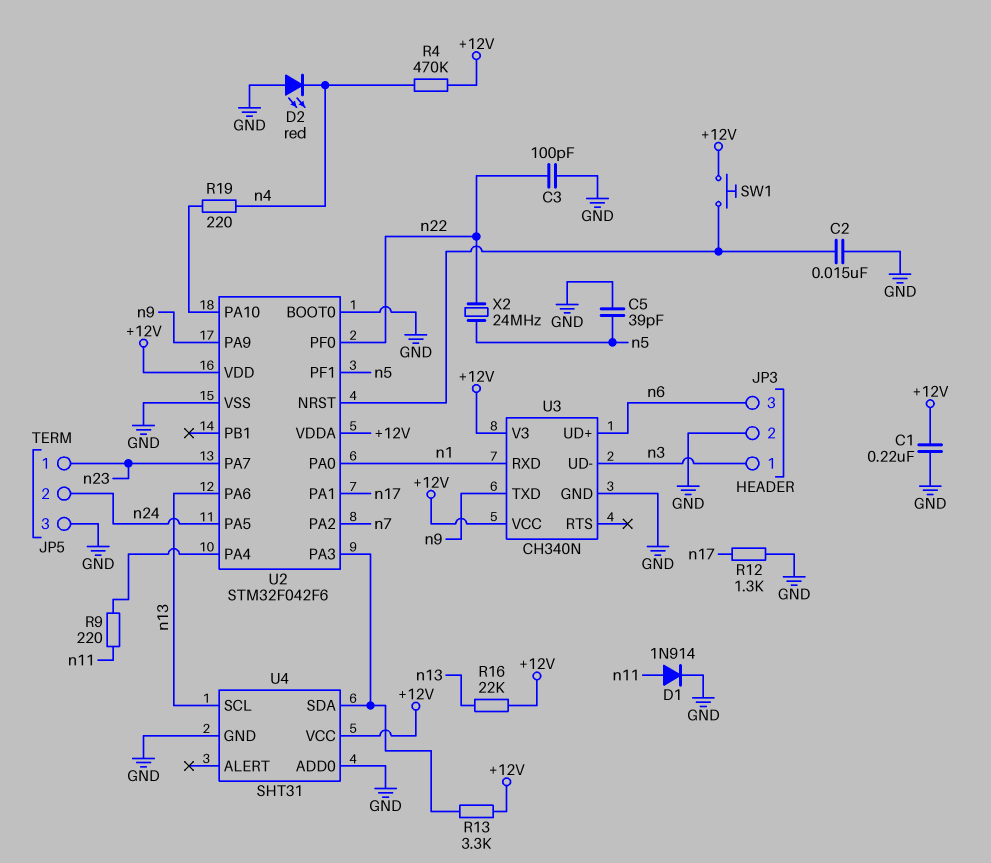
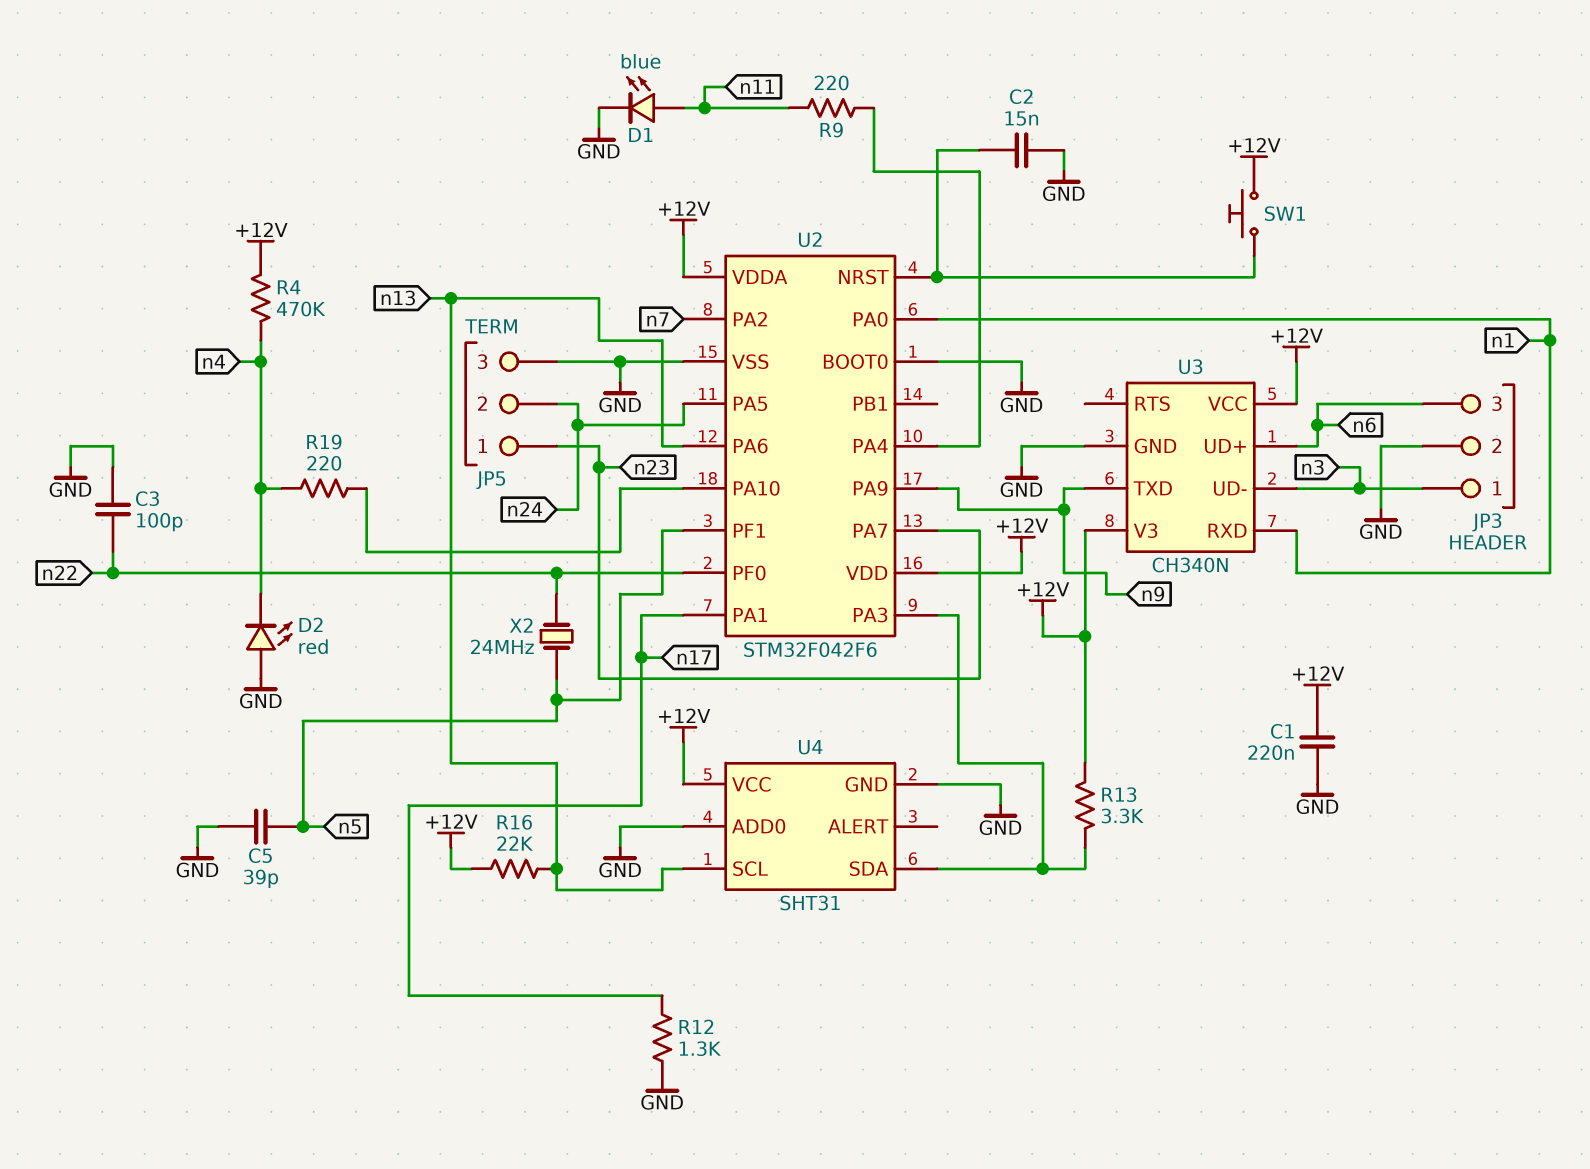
D1: diode 1N914 (A n11, K GND) -> LED blue (A n11, K GND)

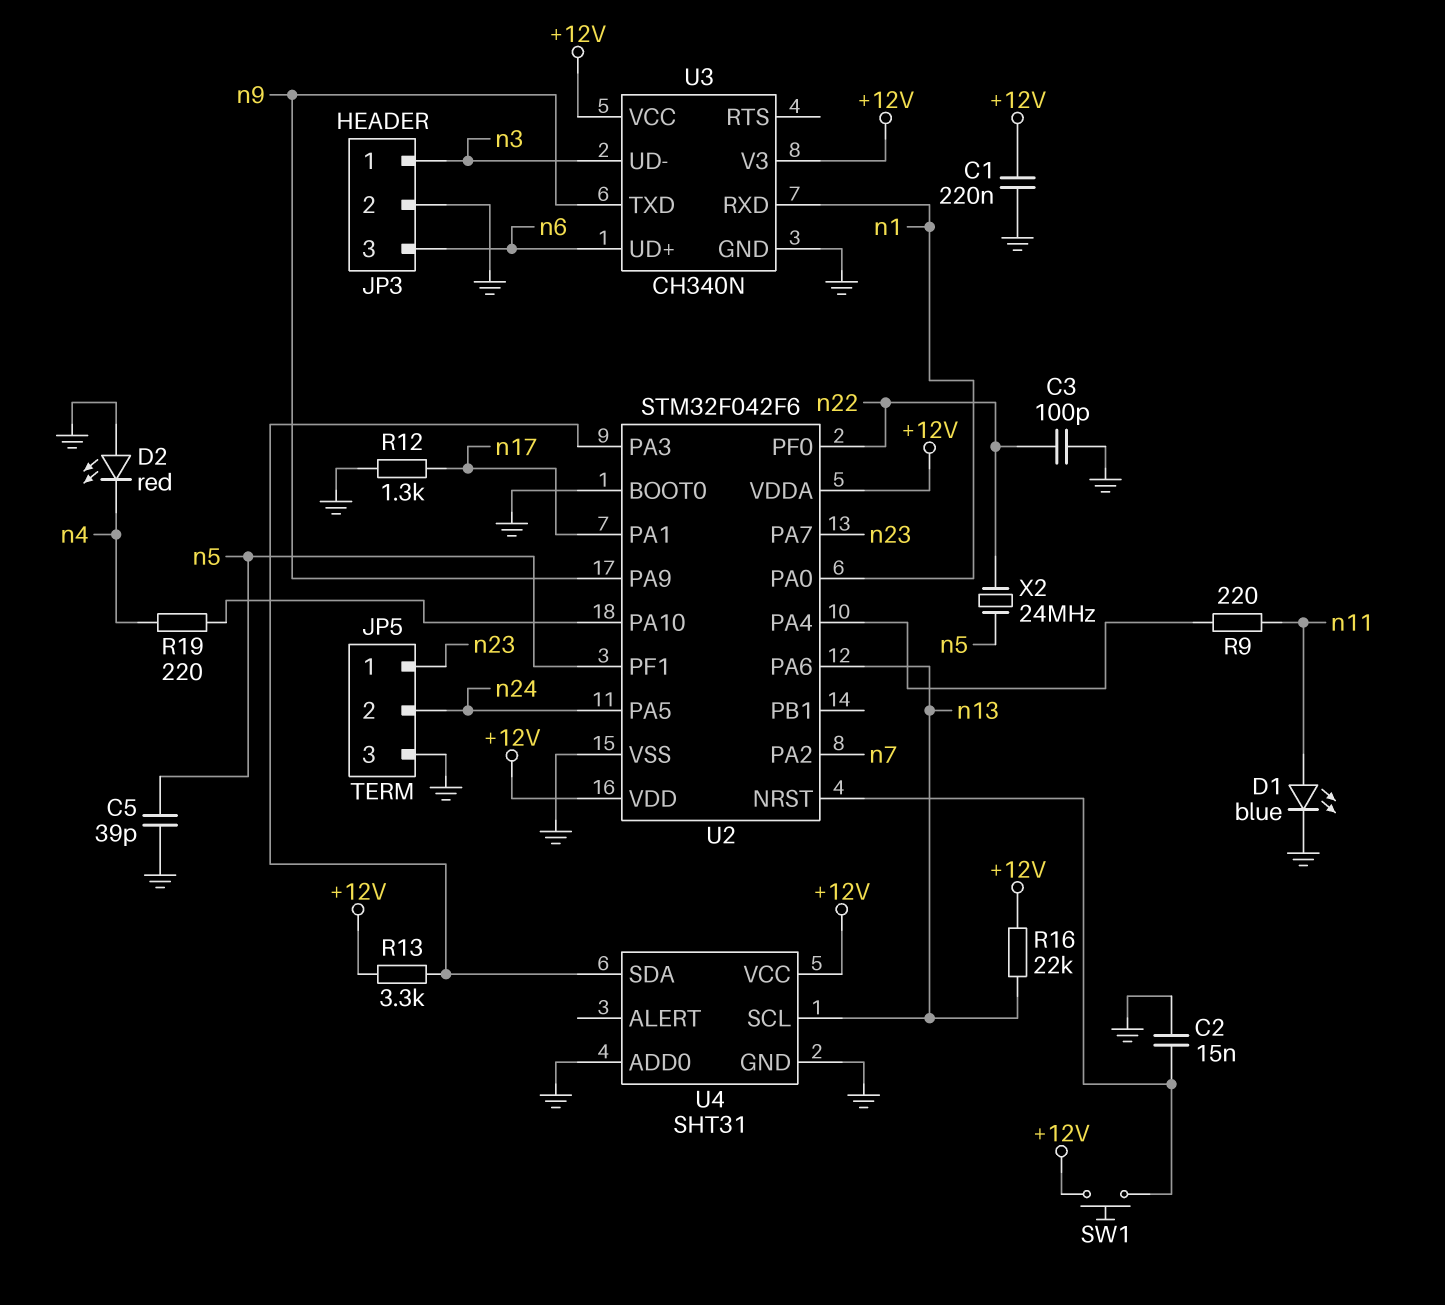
R4: 470k (+12V, n4) -> none

